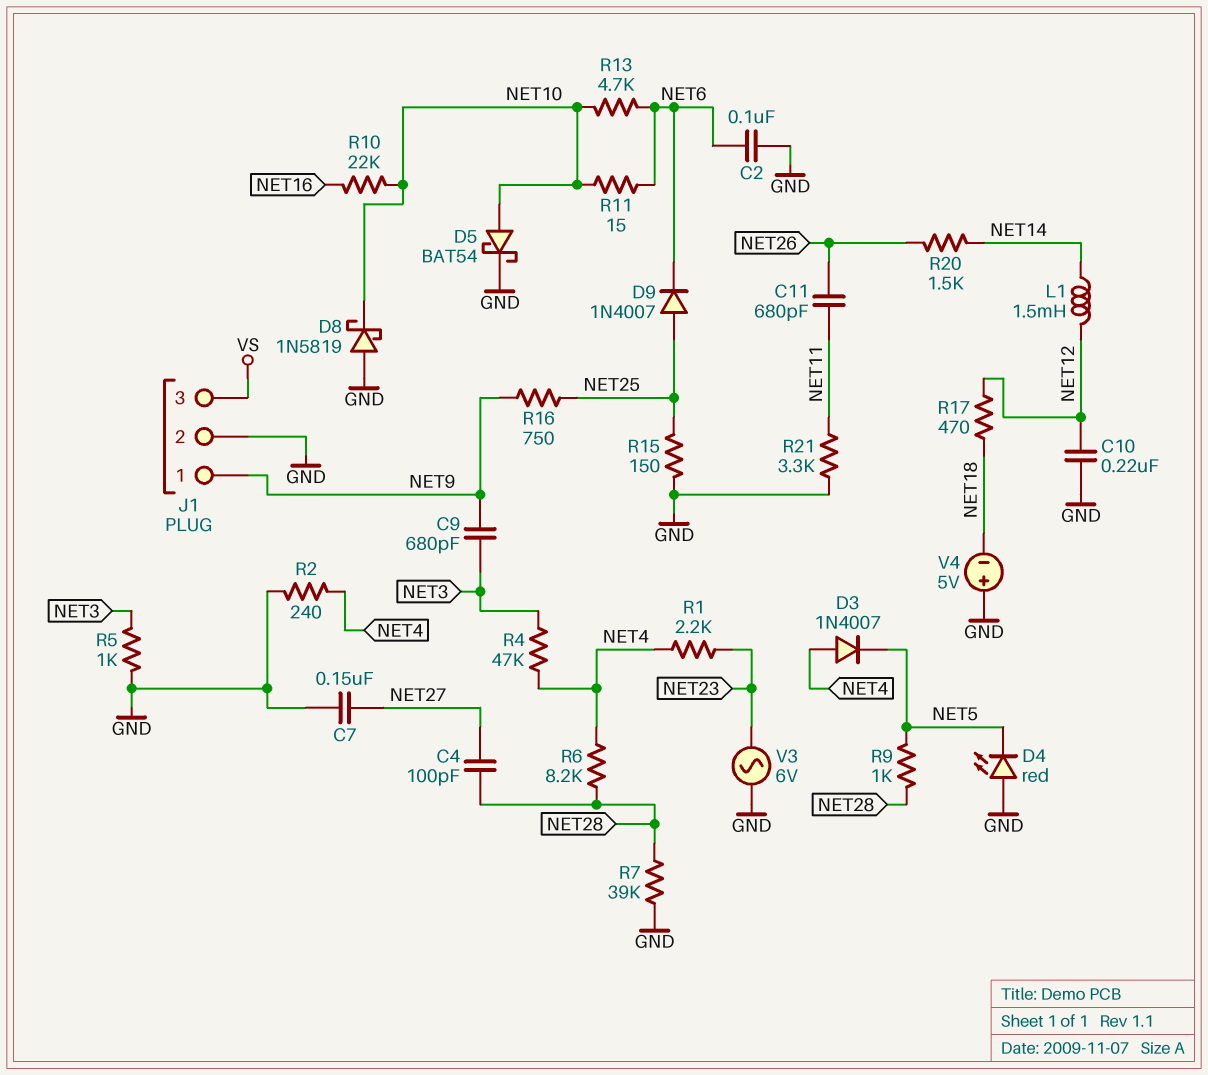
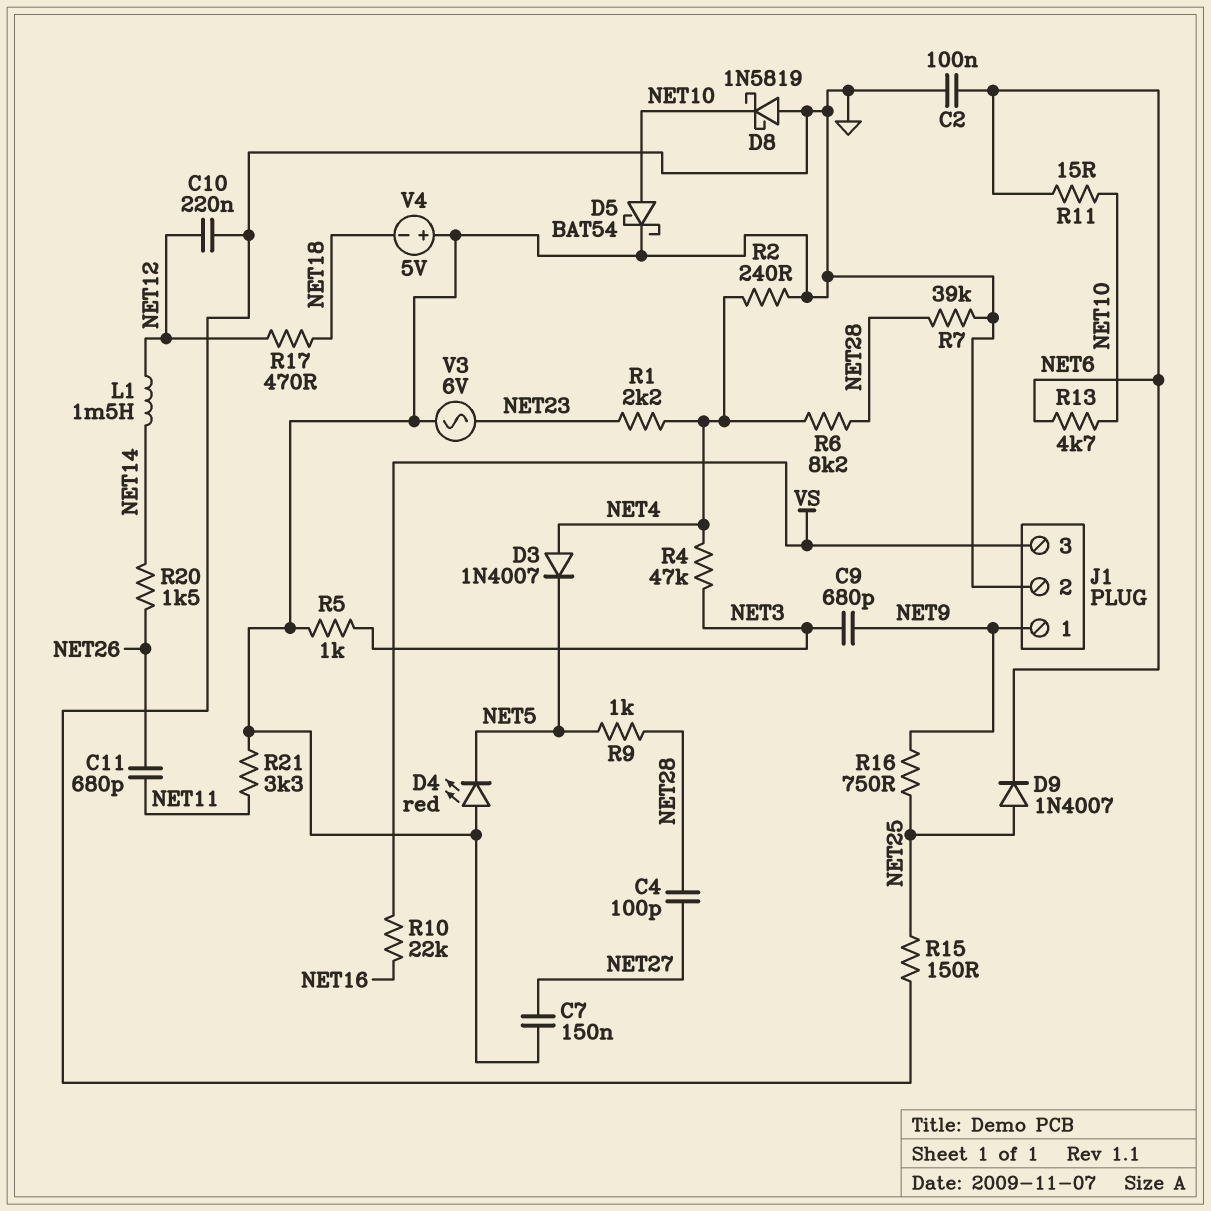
R10: 22k (NET10, NET16) -> 22k (NET16, VS)

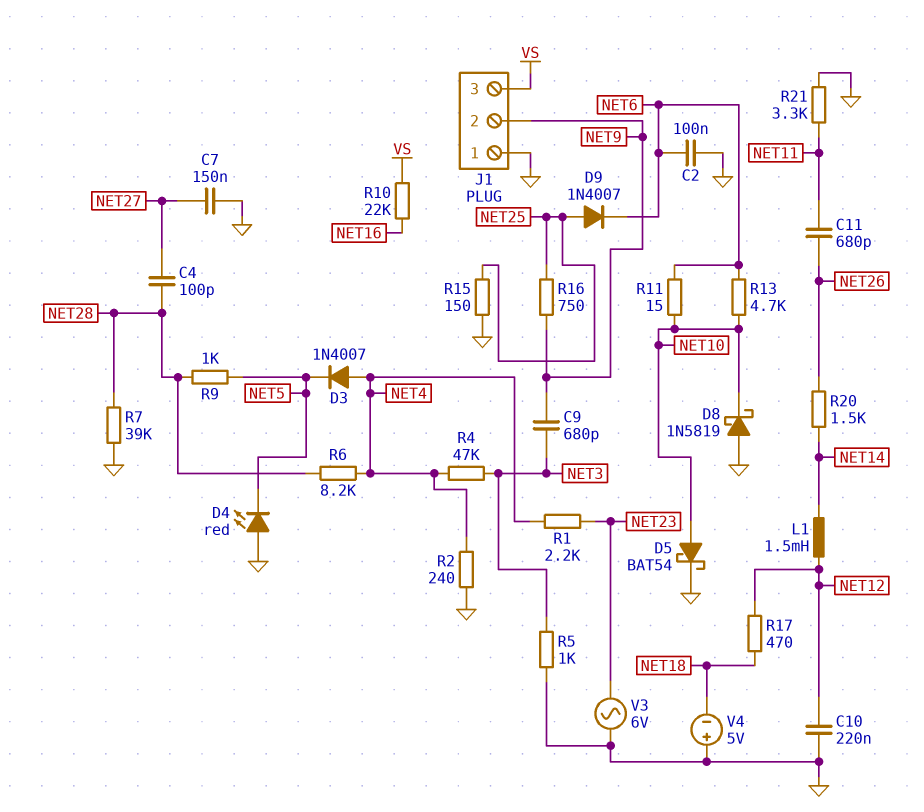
J1 pin 1: NET9 -> GND
J1 pin 2: GND -> NET9

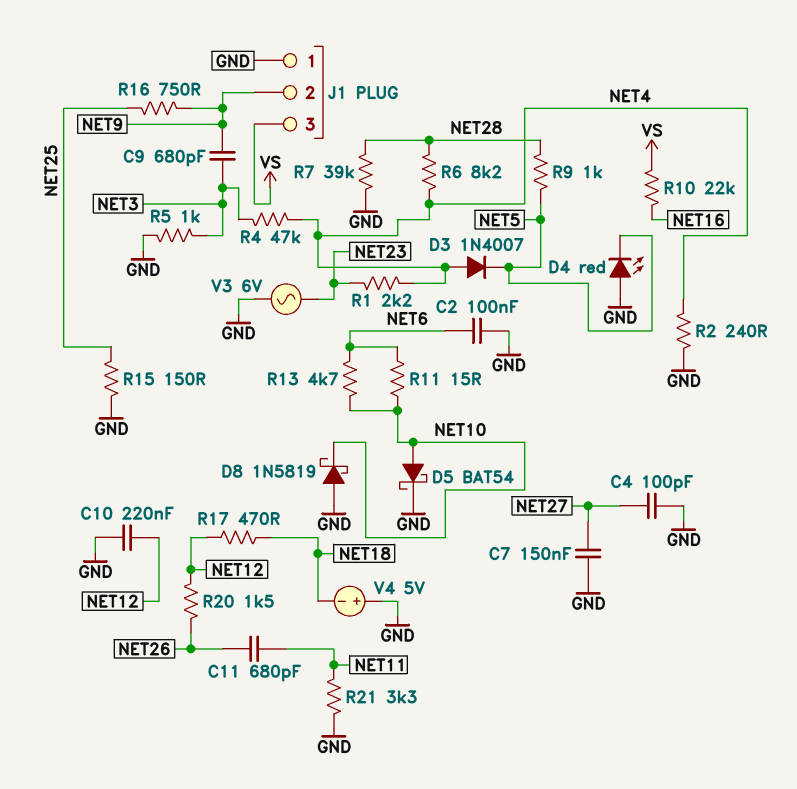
C4: 100pF (NET27, NET28) -> 100pF (GND, NET27)
D9: diode 1N4007 (A NET25, K NET6) -> none
L1: 1.5mH (NET12, NET14) -> none
R20: 1.5k (NET14, NET26) -> 1.5k (NET12, NET26)

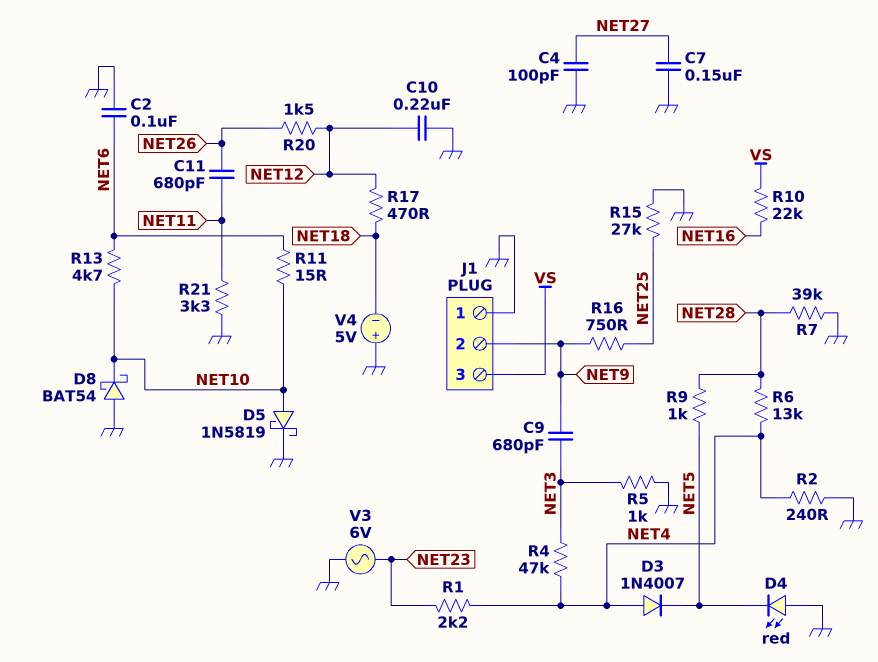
D5: schottky BAT54 (A NET10, K GND) -> schottky 1N5819 (A NET10, K GND)
D8: schottky 1N5819 (A GND, K NET10) -> schottky BAT54 (A GND, K NET10)
R6: 8.2k (NET4, NET28) -> 13k (NET4, NET28)
R15: 150 (GND, NET25) -> 27k (GND, NET25)

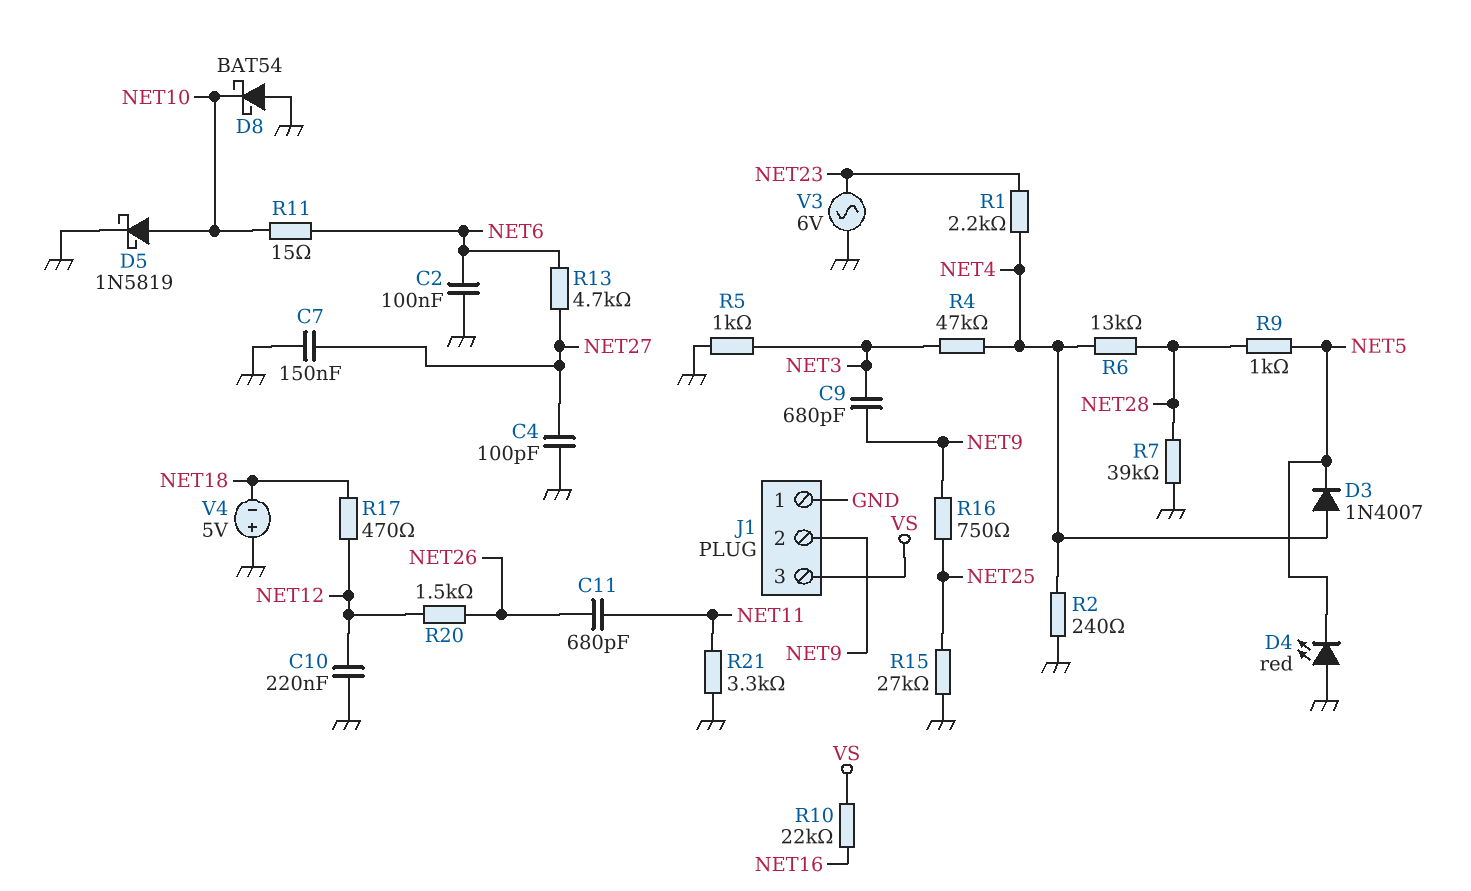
R13: 4.7k (NET6, NET10) -> 4.7k (NET6, NET27)

